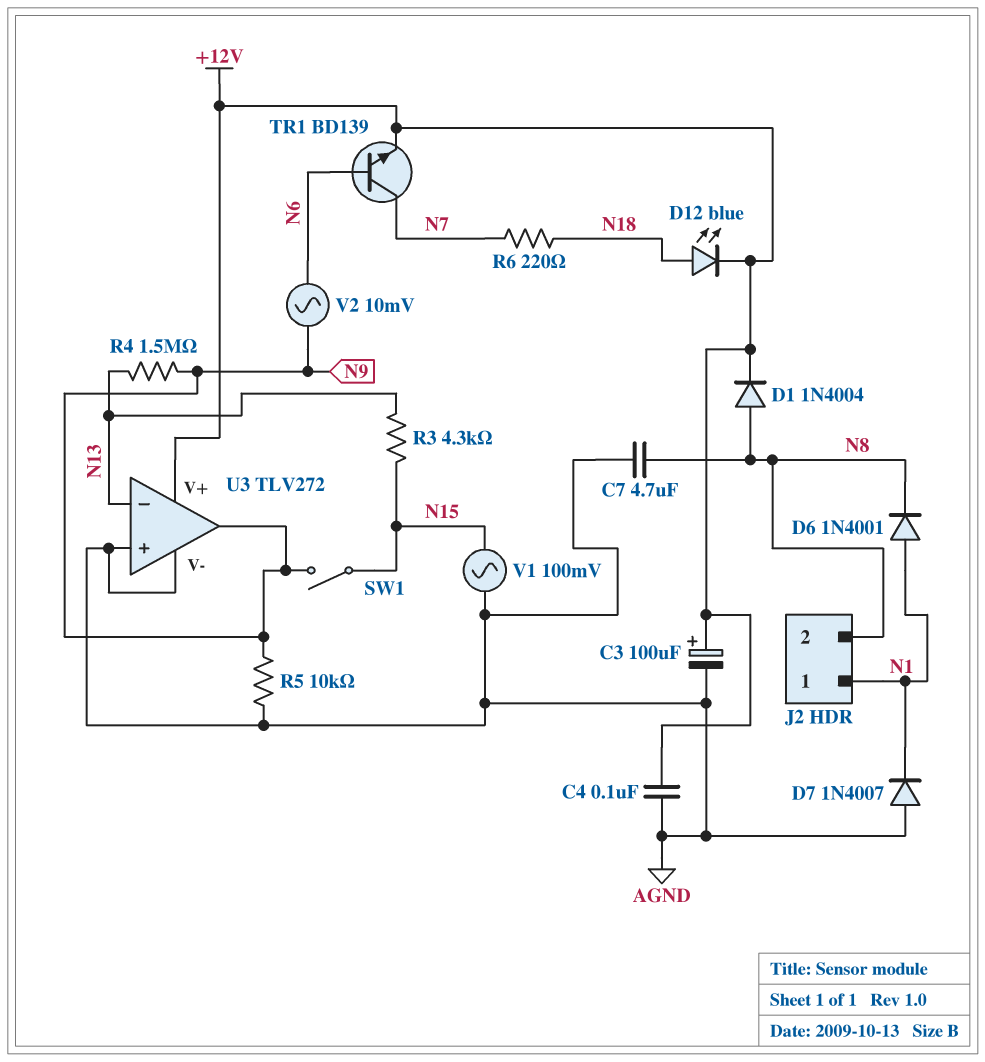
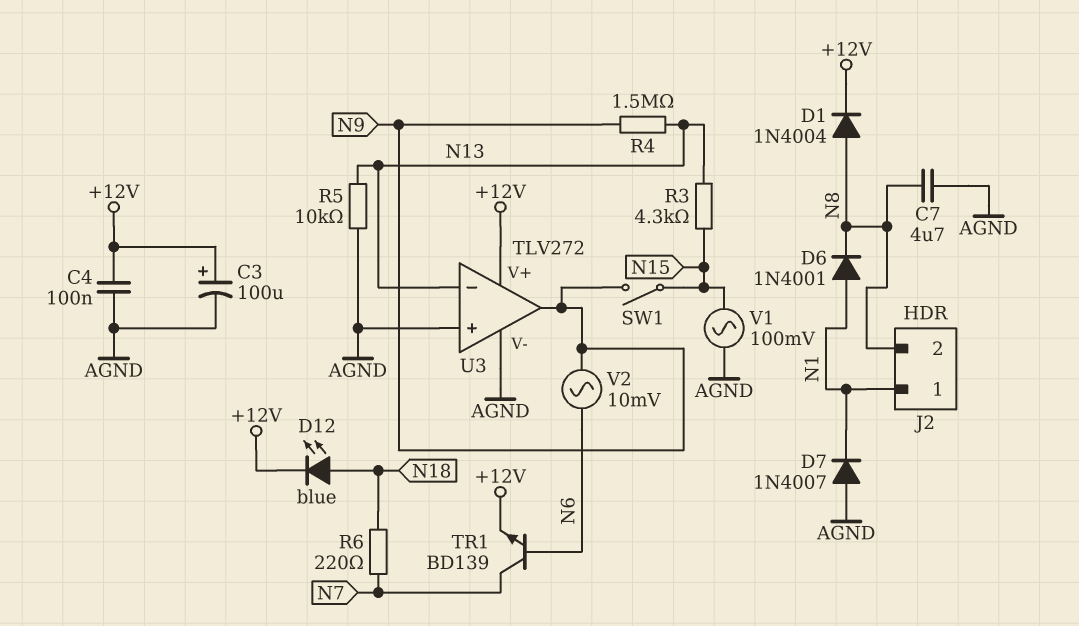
R5: 10k (AGND, N9) -> 10k (AGND, N13)

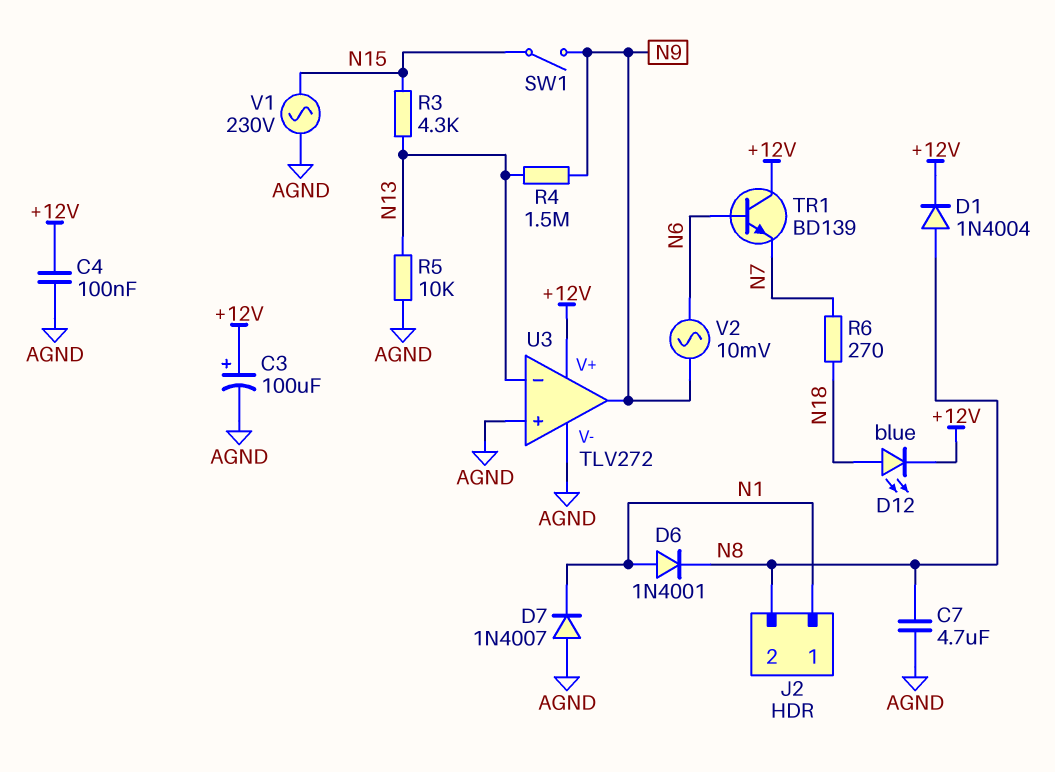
R6: 220 (N7, N18) -> 270 (N7, N18)
TR1: NPN BD139 (B N6, C N7, E +12V) -> NPN BD139 (B N6, C +12V, E N7)
V1: AC 100mV (AGND, N15) -> AC 230V (AGND, N15)

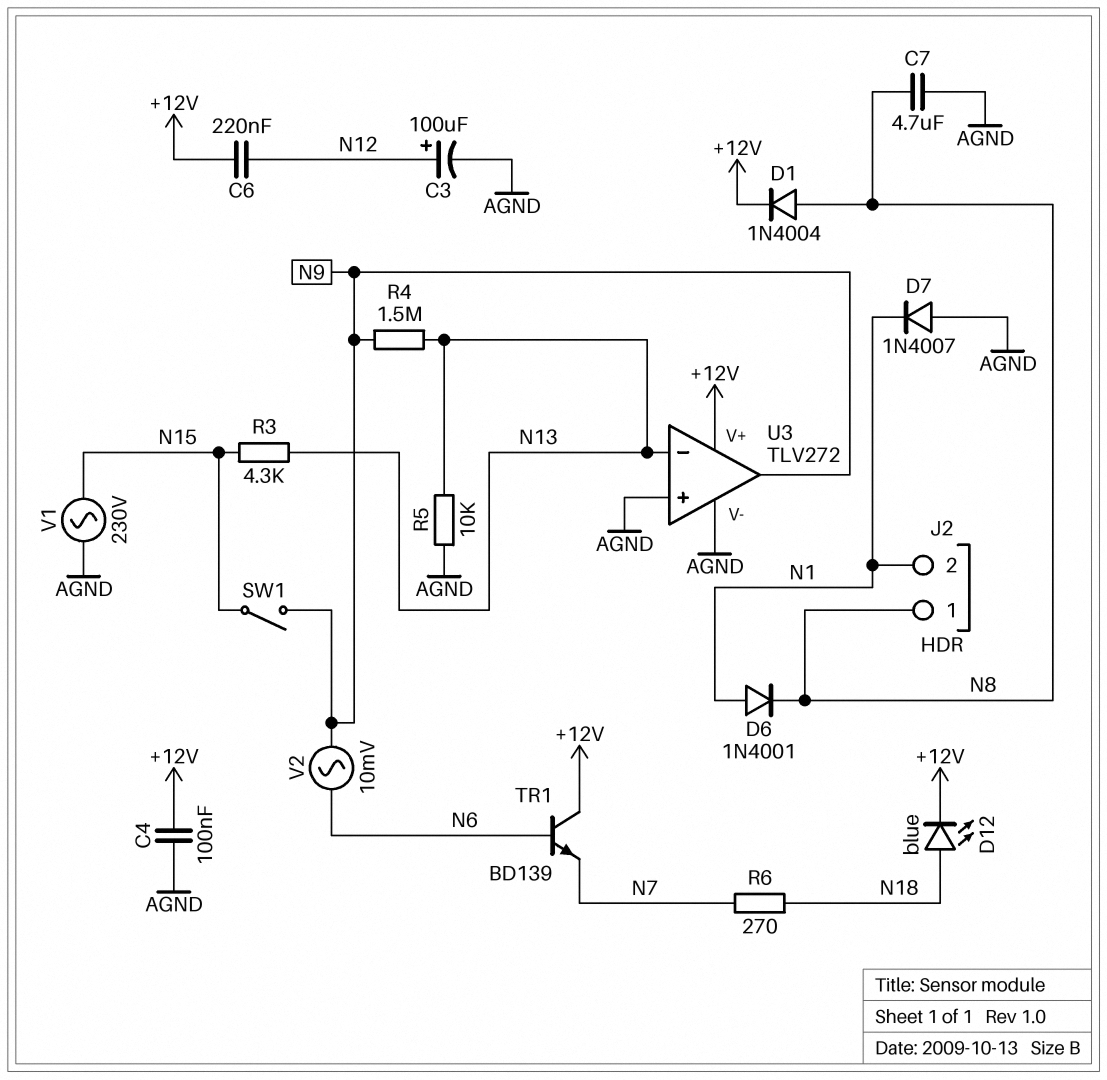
C3: 100uF (plus +12V, minus AGND) -> 100uF (plus N12, minus AGND)
C6: none -> 220nF (+12V, N12)
J2 pin 1: N1 -> N8
J2 pin 2: N8 -> N1

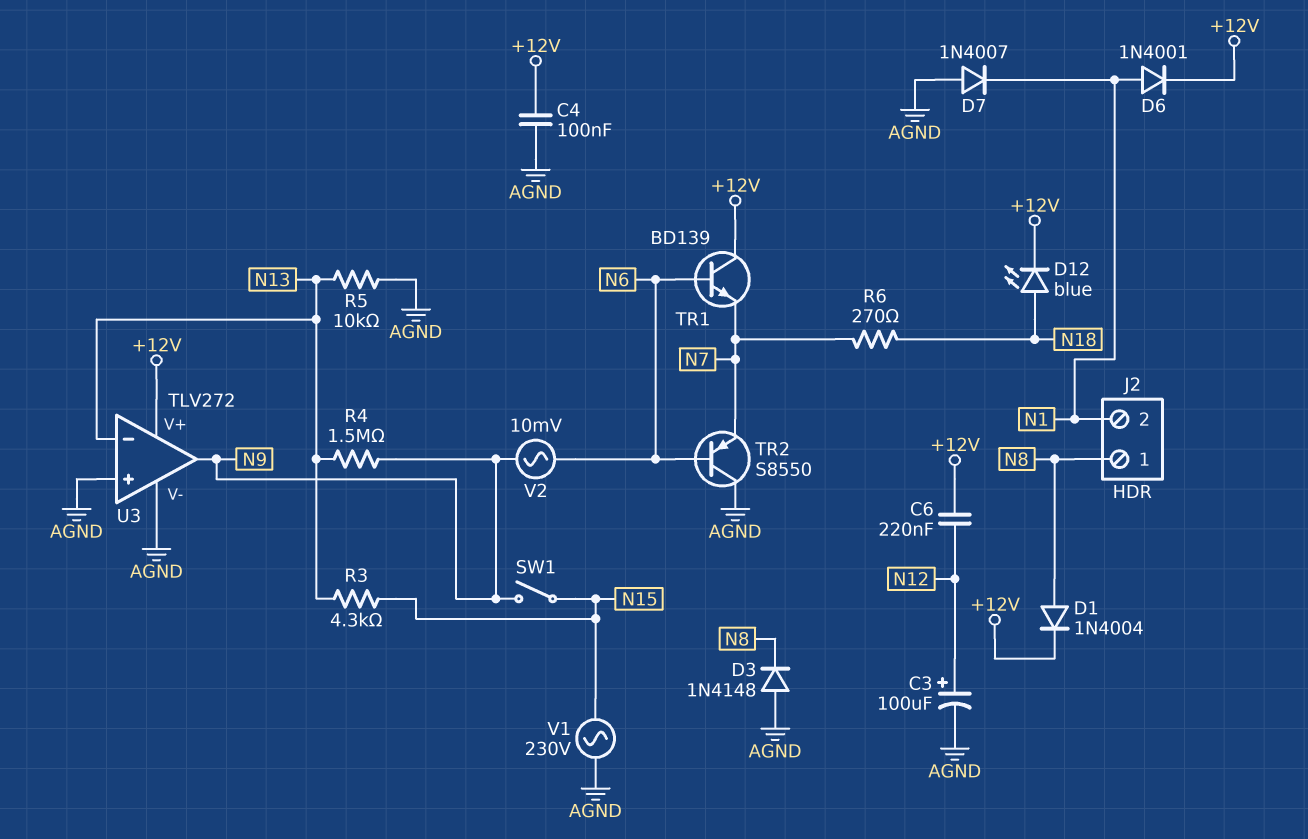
C7: 4.7uF (AGND, N8) -> none
D3: none -> diode 1N4148 (A AGND, K N8)
D6: diode 1N4001 (A N1, K N8) -> diode 1N4001 (A N1, K +12V)
TR2: none -> PNP S8550 (B N6, C AGND, E N7)

